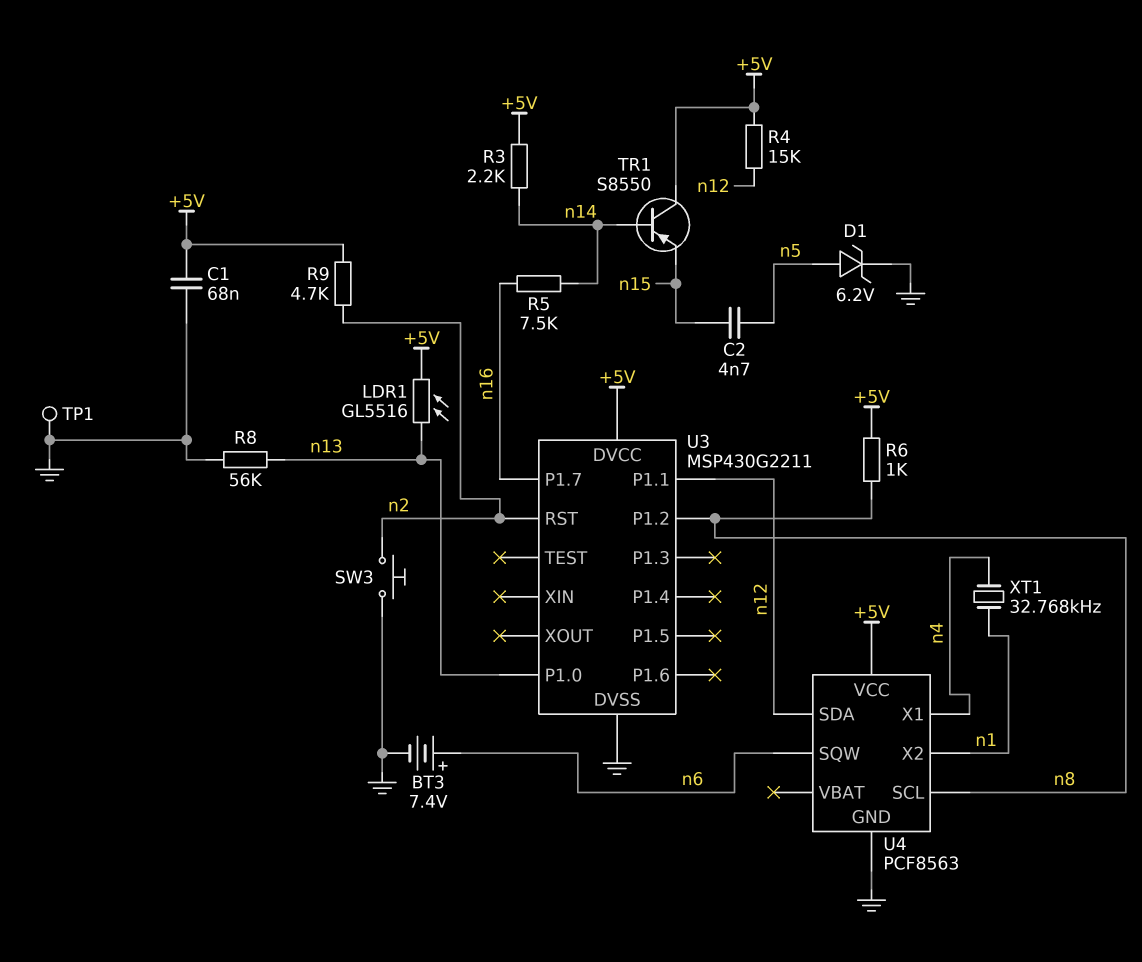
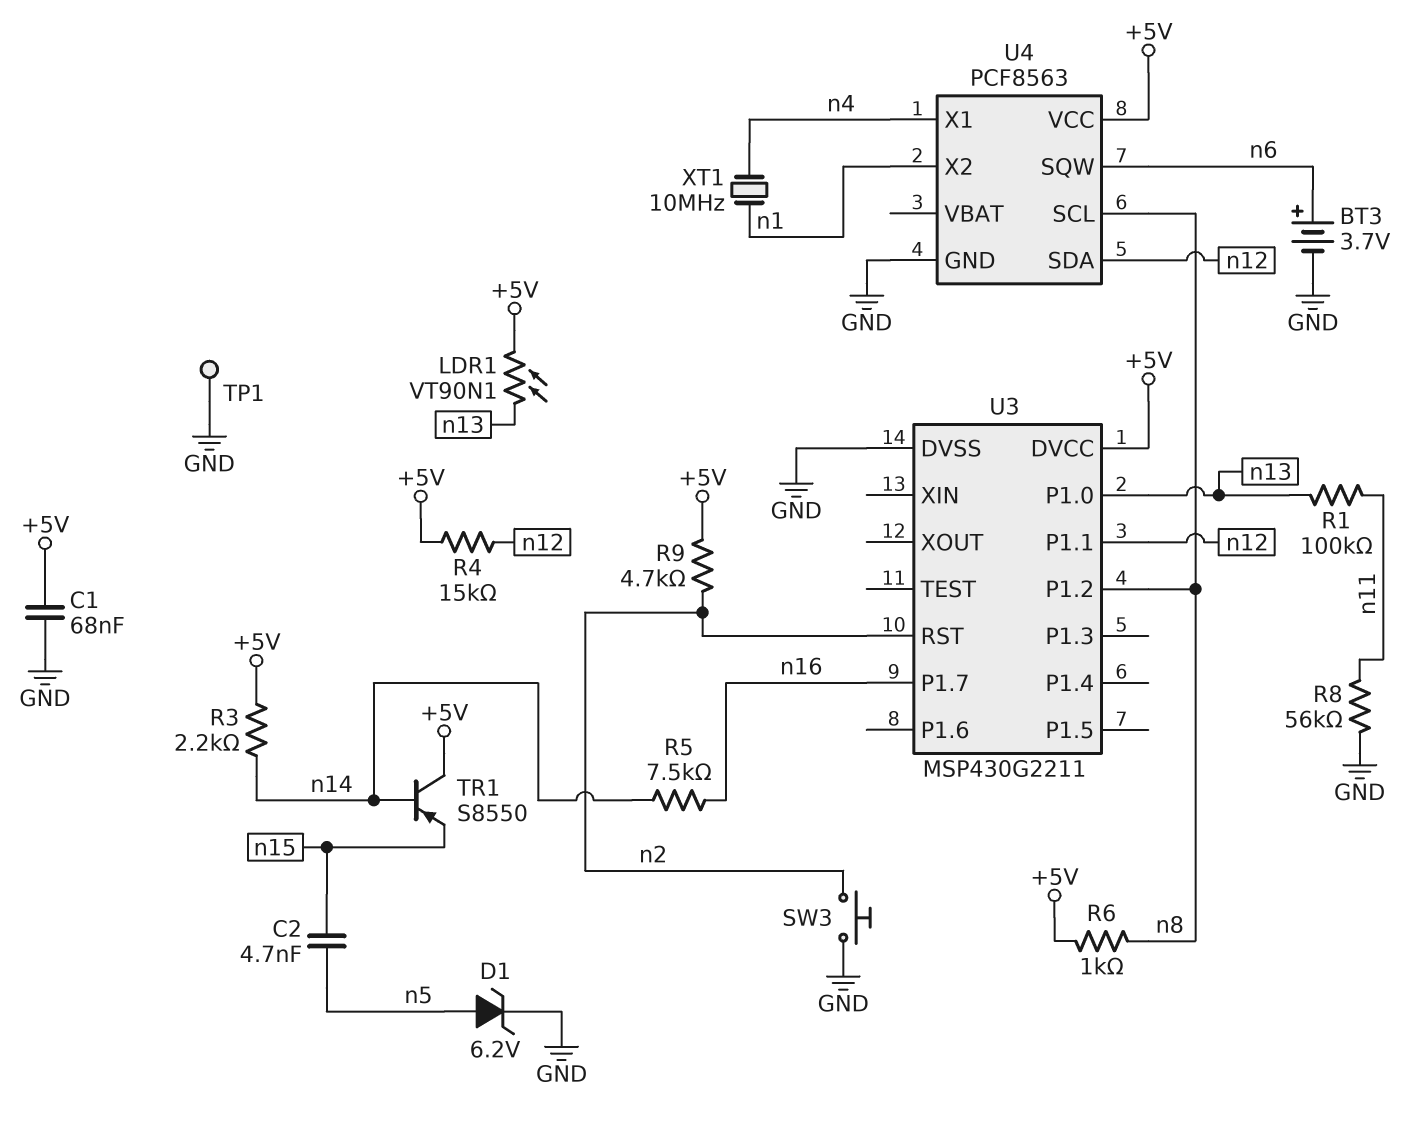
BT3: 7.4V (plus n6, minus GND) -> 3.7V (plus n6, minus GND)
LDR1: GL5516 (+5V, n13) -> VT90N1 (+5V, n13)
R1: none -> 100k (n11, n13)
R8: 56k (GND, n13) -> 56k (GND, n11)
XT1: 32.768kHz (n1, n4) -> 10MHz (n1, n4)

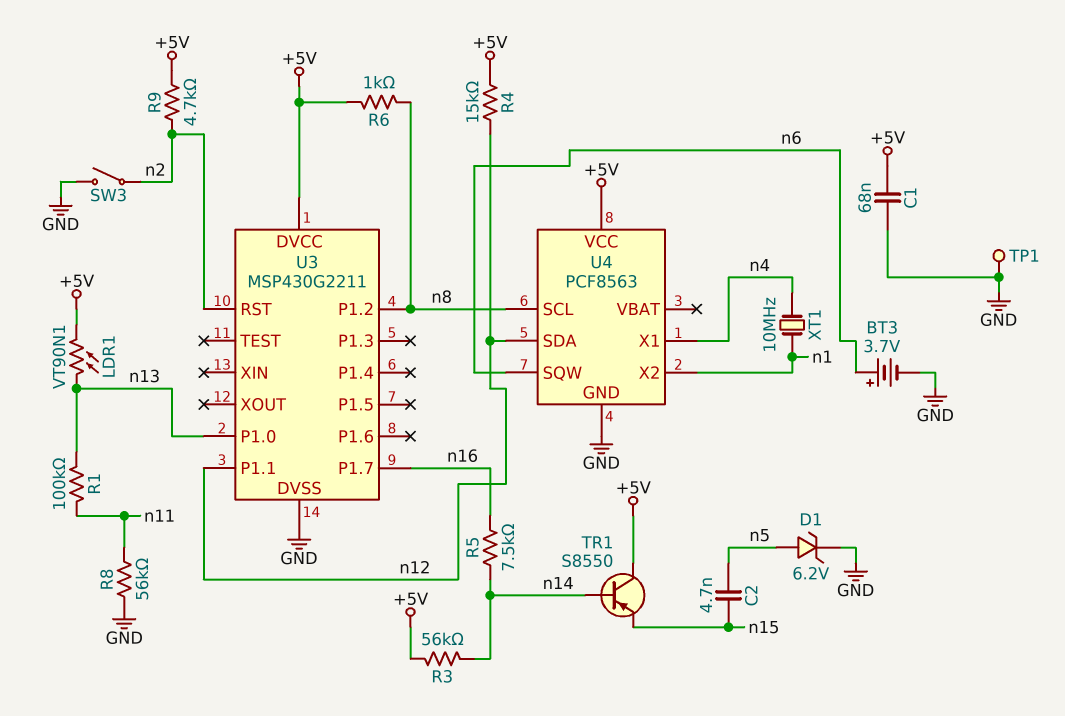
R3: 2.2k (+5V, n14) -> 56k (+5V, n14)
SW3: button (GND, n2) -> switch (GND, n2)

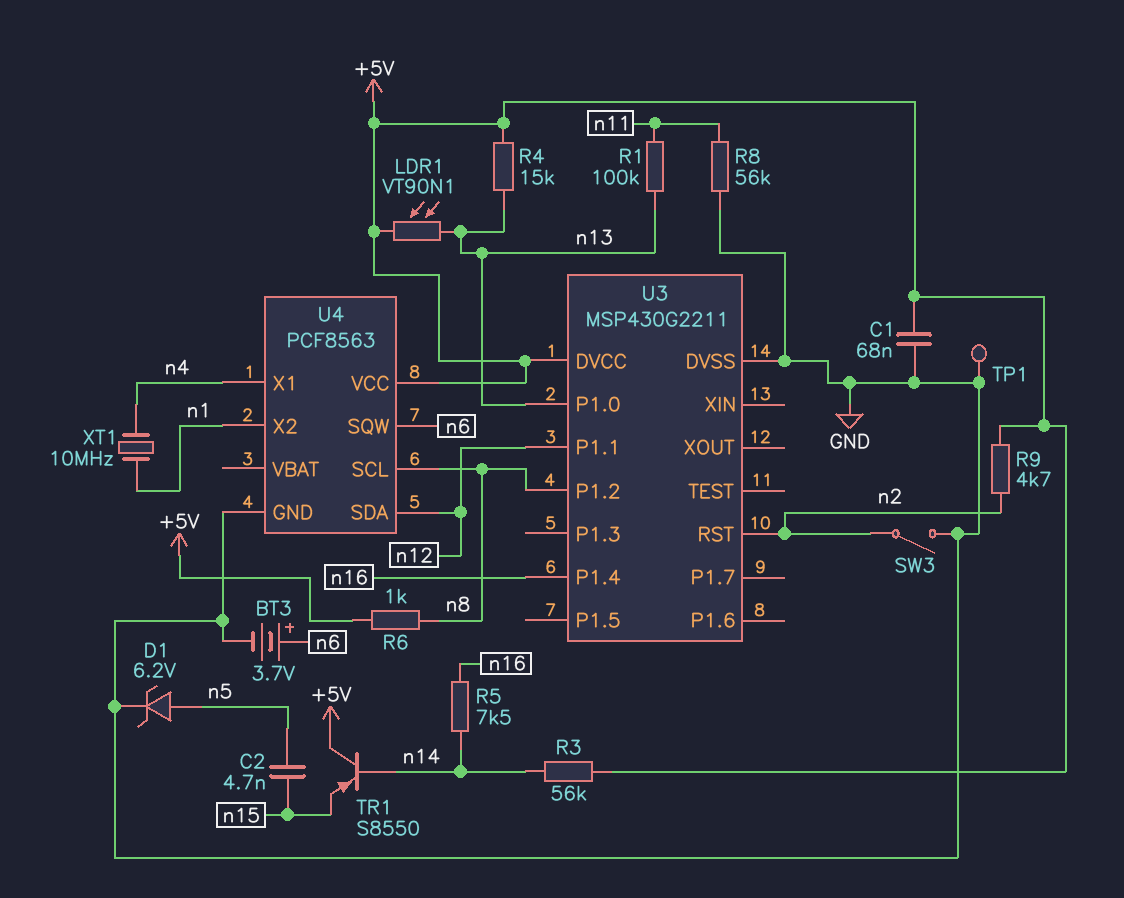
R4: 15k (+5V, n12) -> 15k (+5V, n13)
U3 pin P1.4: none -> n16
U3 pin P1.7: n16 -> none

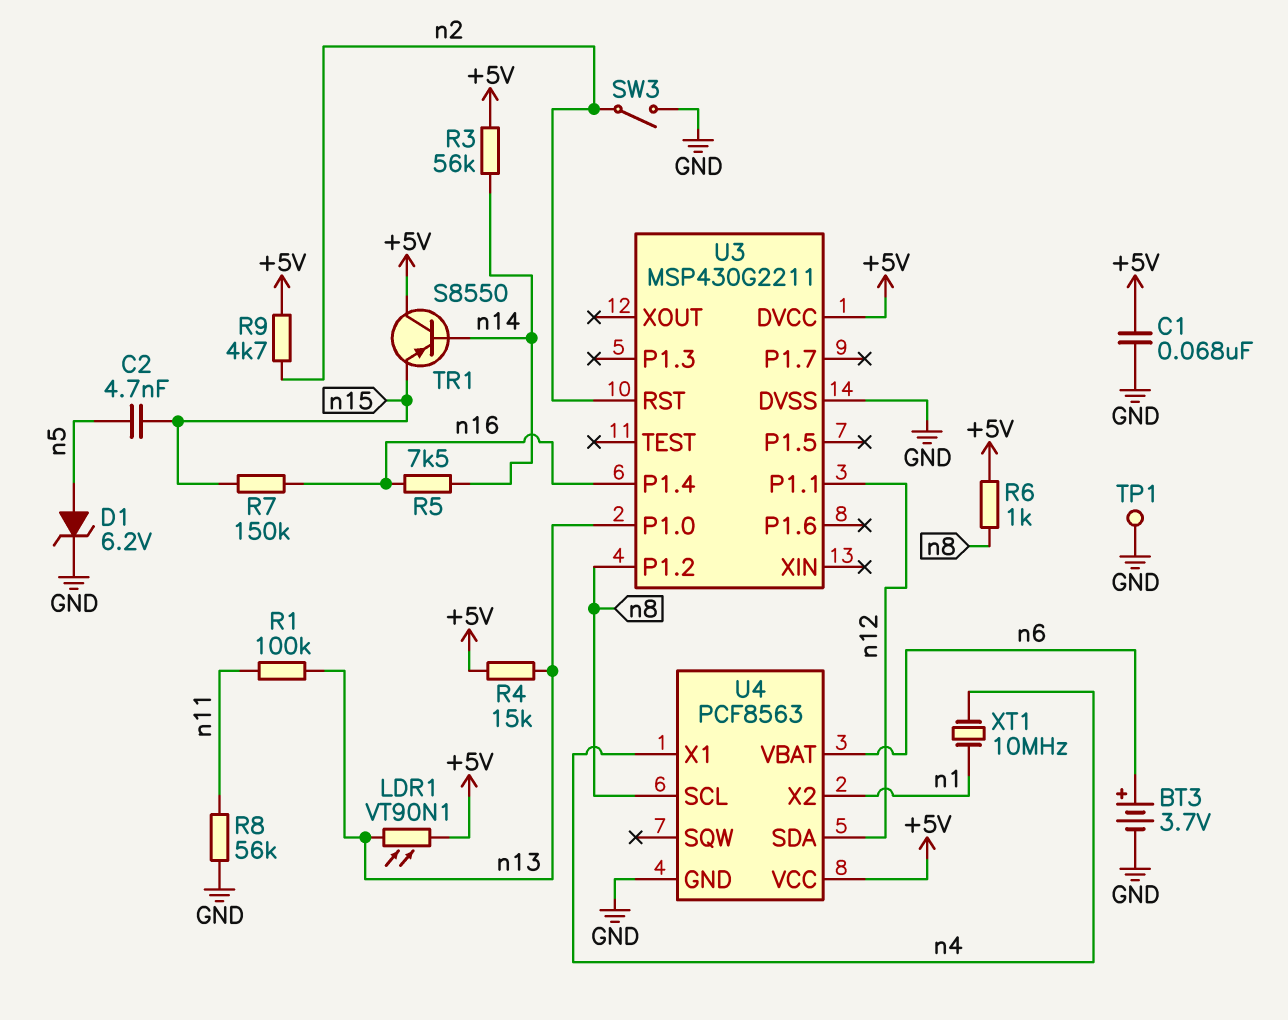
R7: none -> 150k (n15, n16)
U4 pin SQW: n6 -> none
U4 pin VBAT: none -> n6

